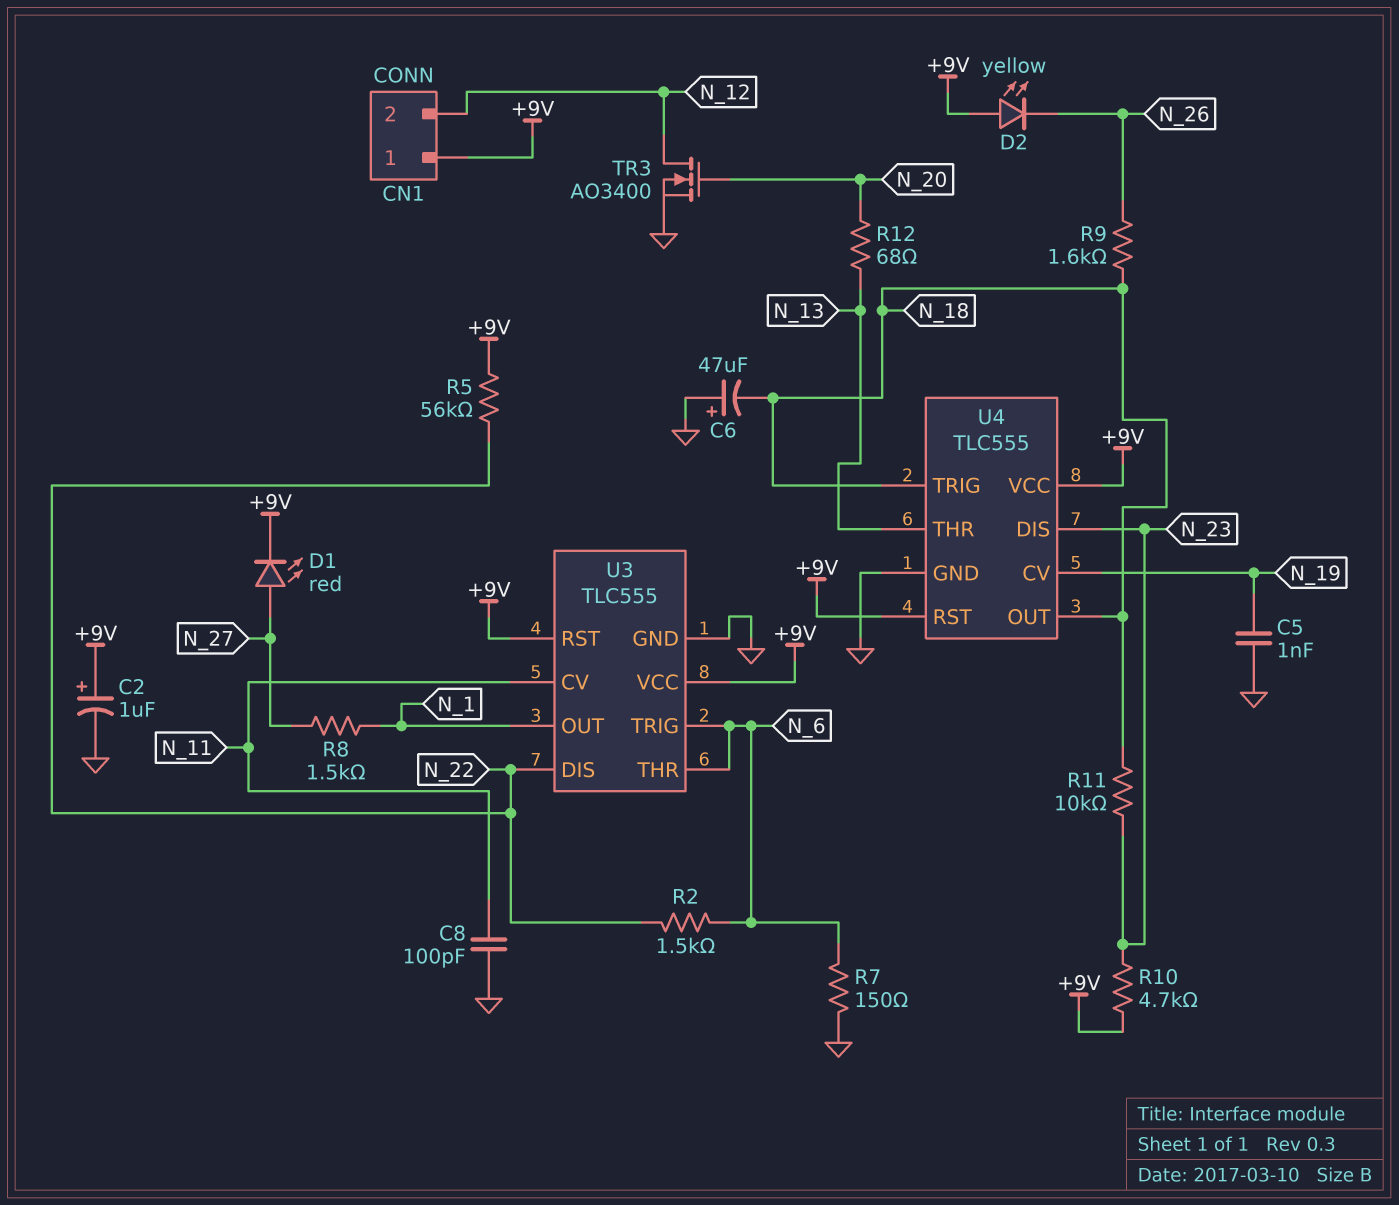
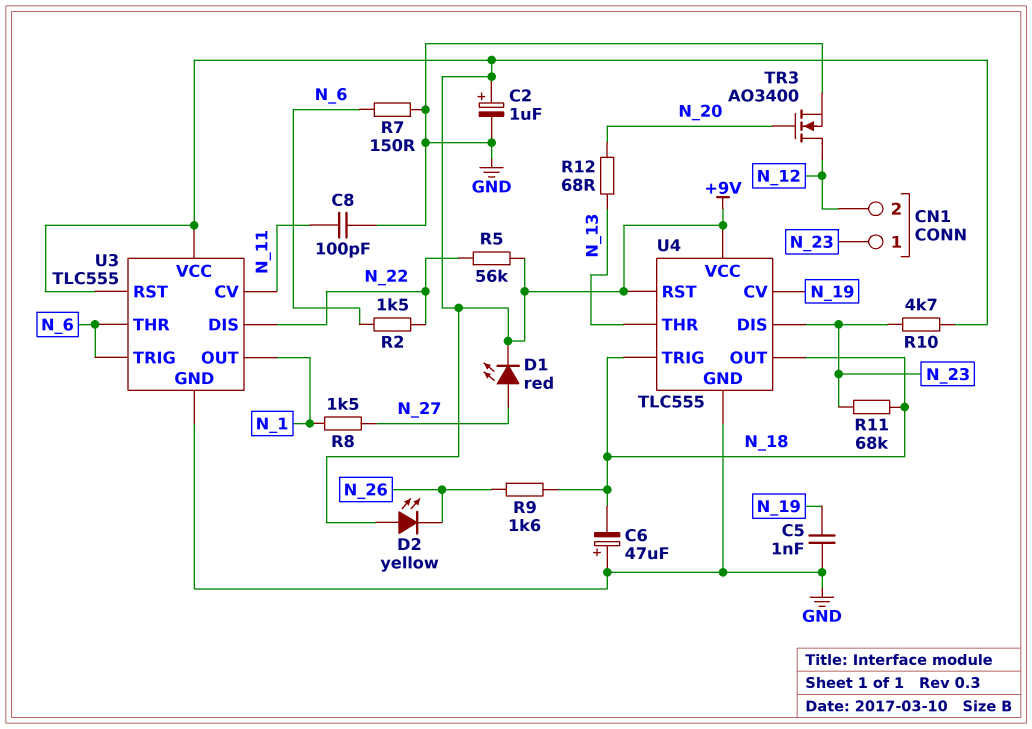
CN1 pin 1: +9V -> N_23
R11: 10k (N_18, N_23) -> 68k (N_18, N_23)

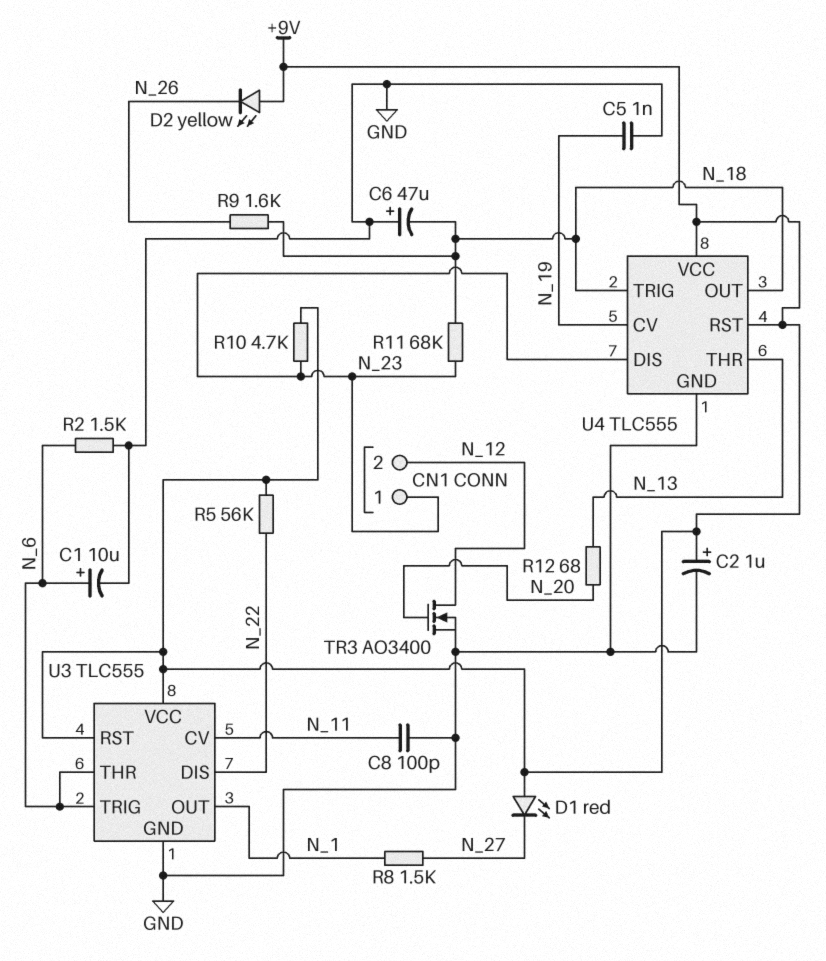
C1: none -> 10uF (plus N_6, minus GND)
D1: LED red (A N_27, K +9V) -> LED red (A +9V, K N_27)
R2: 1.5k (N_6, N_22) -> 1.5k (GND, N_6)
R7: 150 (GND, N_6) -> none

